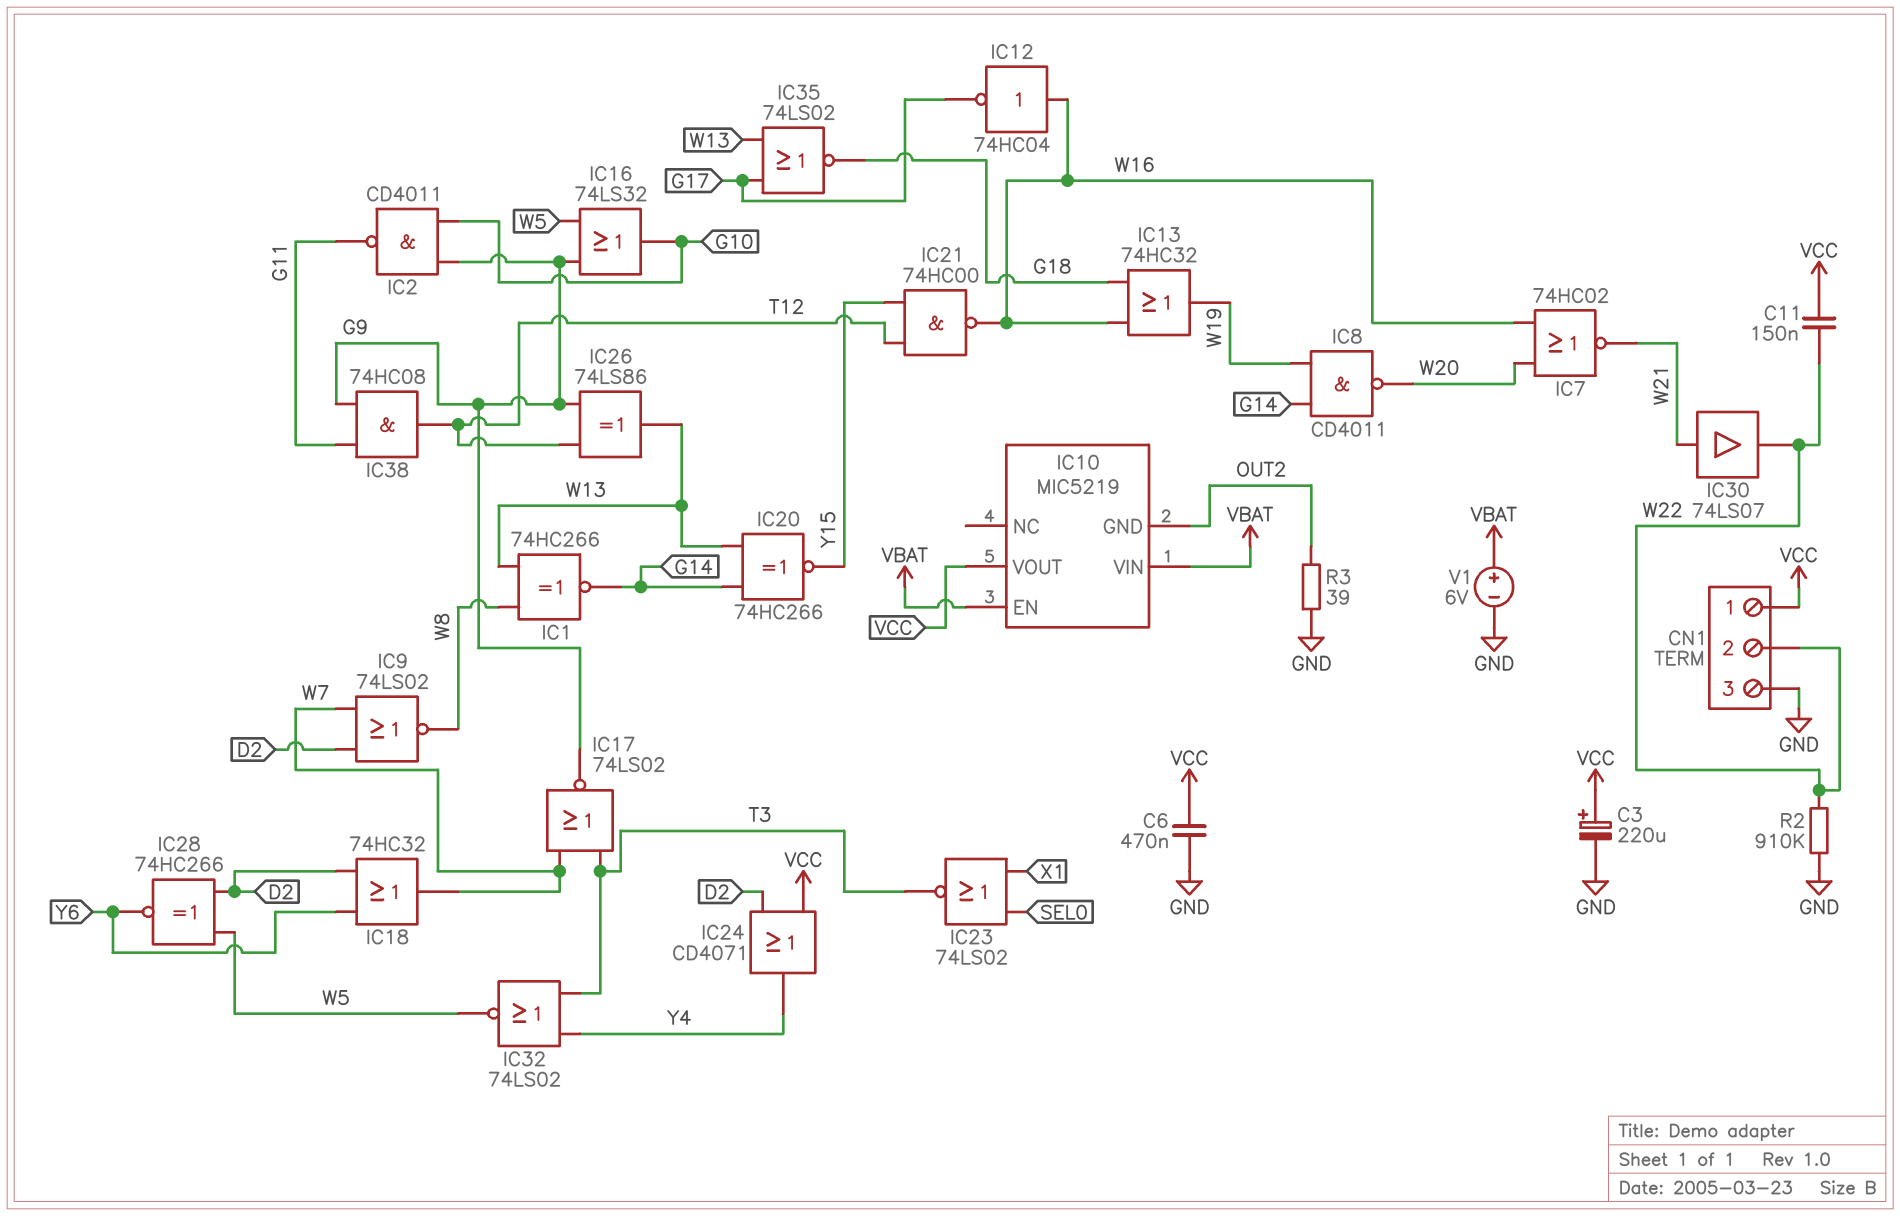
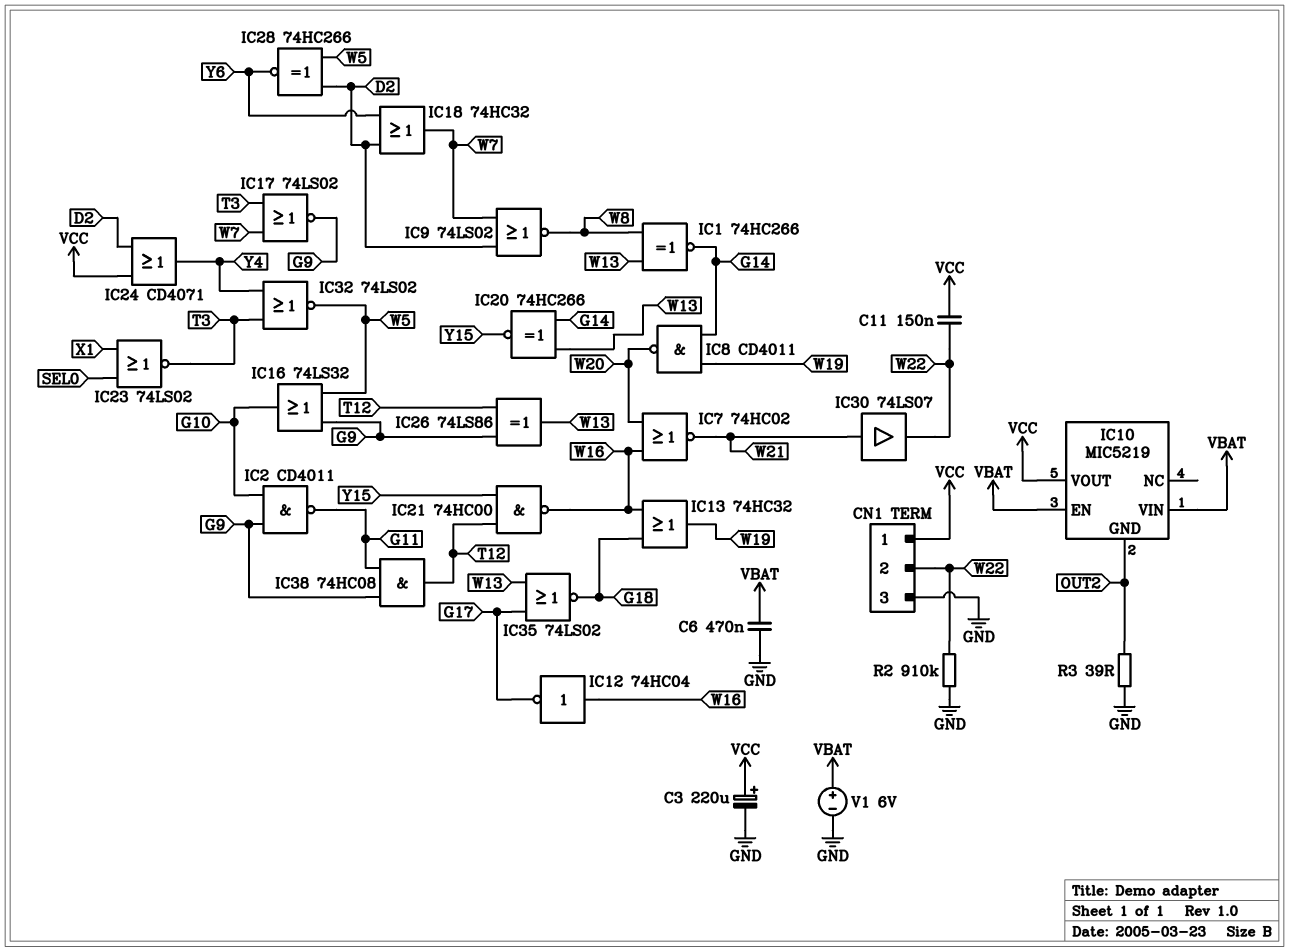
C6: 470nF (GND, VCC) -> 470nF (GND, VBAT)

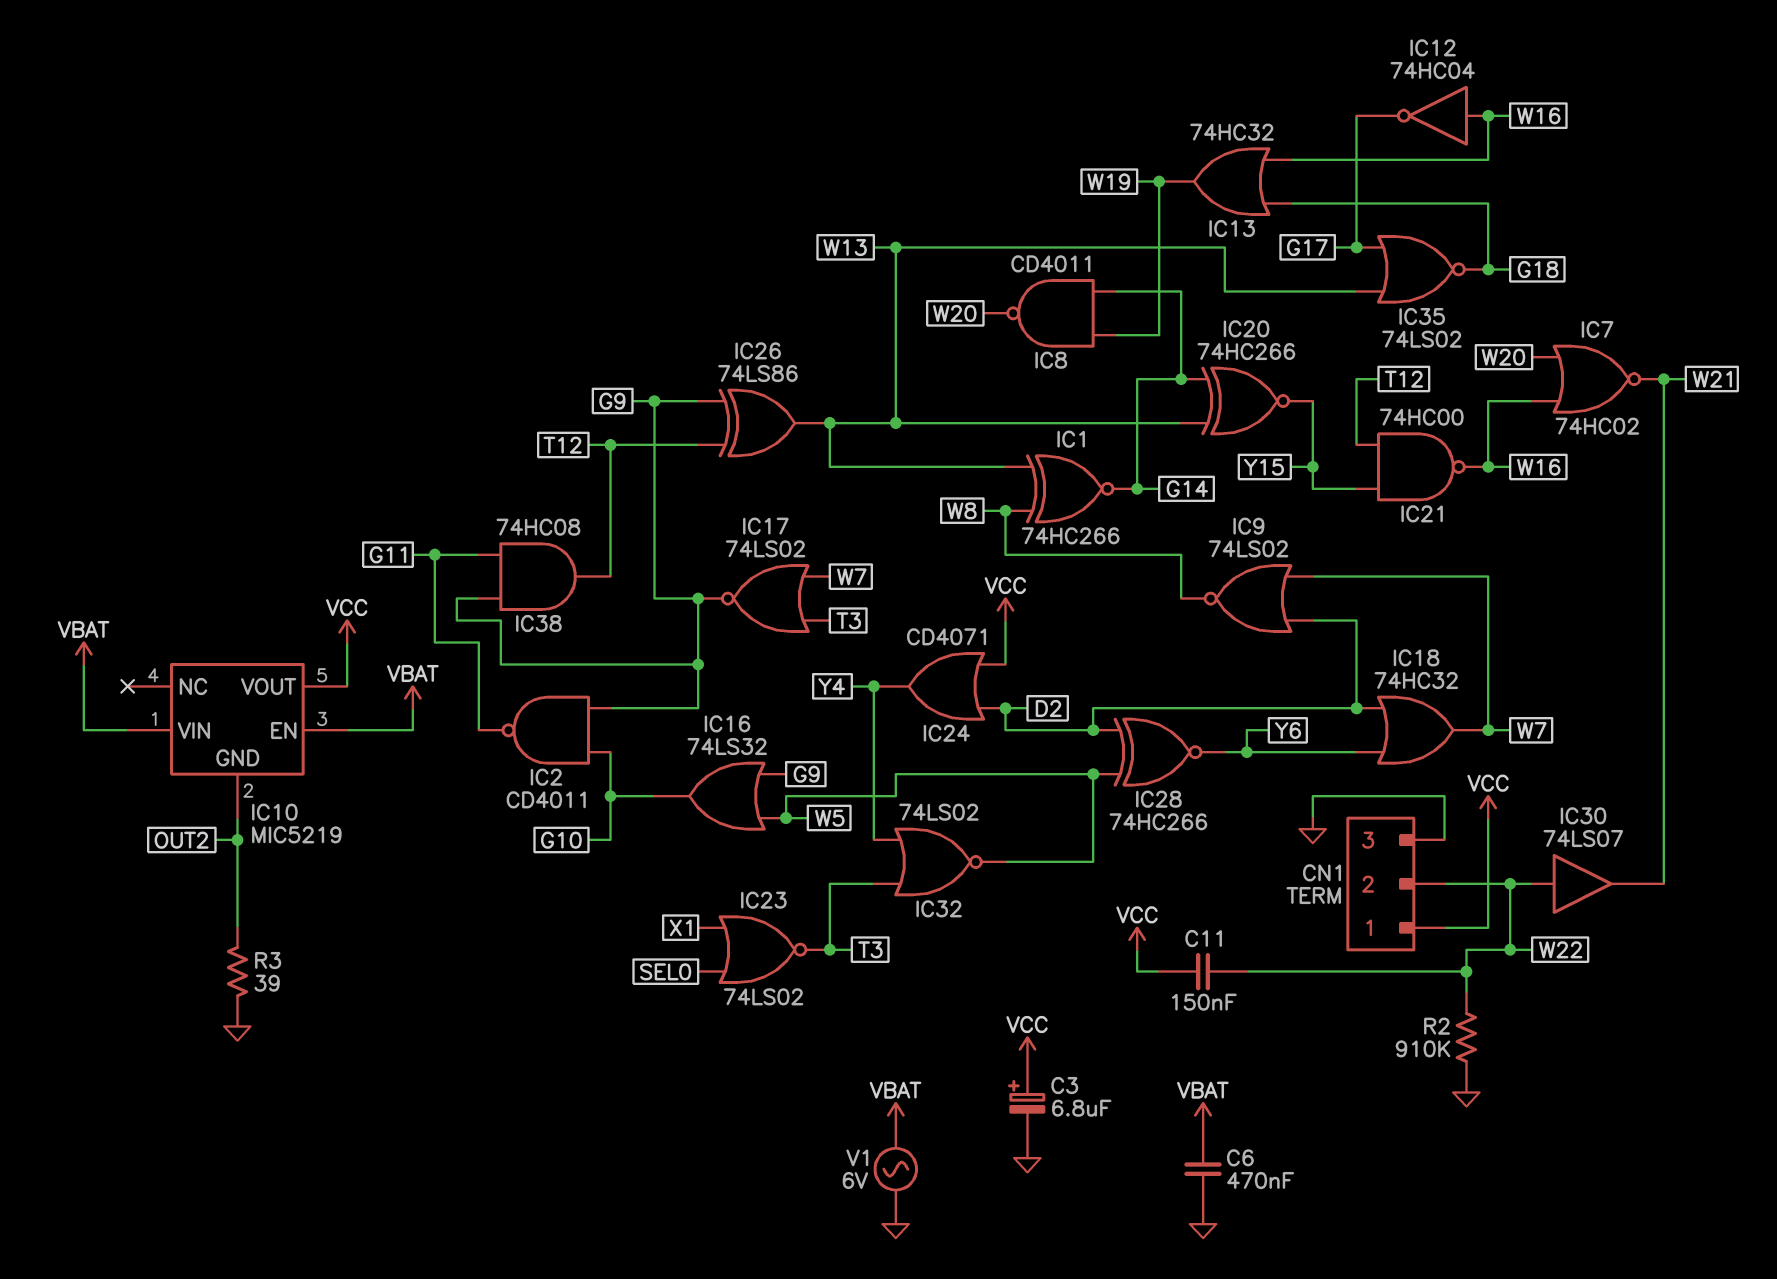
C3: 220uF (plus VCC, minus GND) -> 6.8uF (plus VCC, minus GND)
IC30: buffer 74LS07 (in W21, out W22) -> buffer 74LS07 (in W22, out W21)
V1: 6V (plus VBAT, minus GND) -> AC 6V (GND, VBAT)

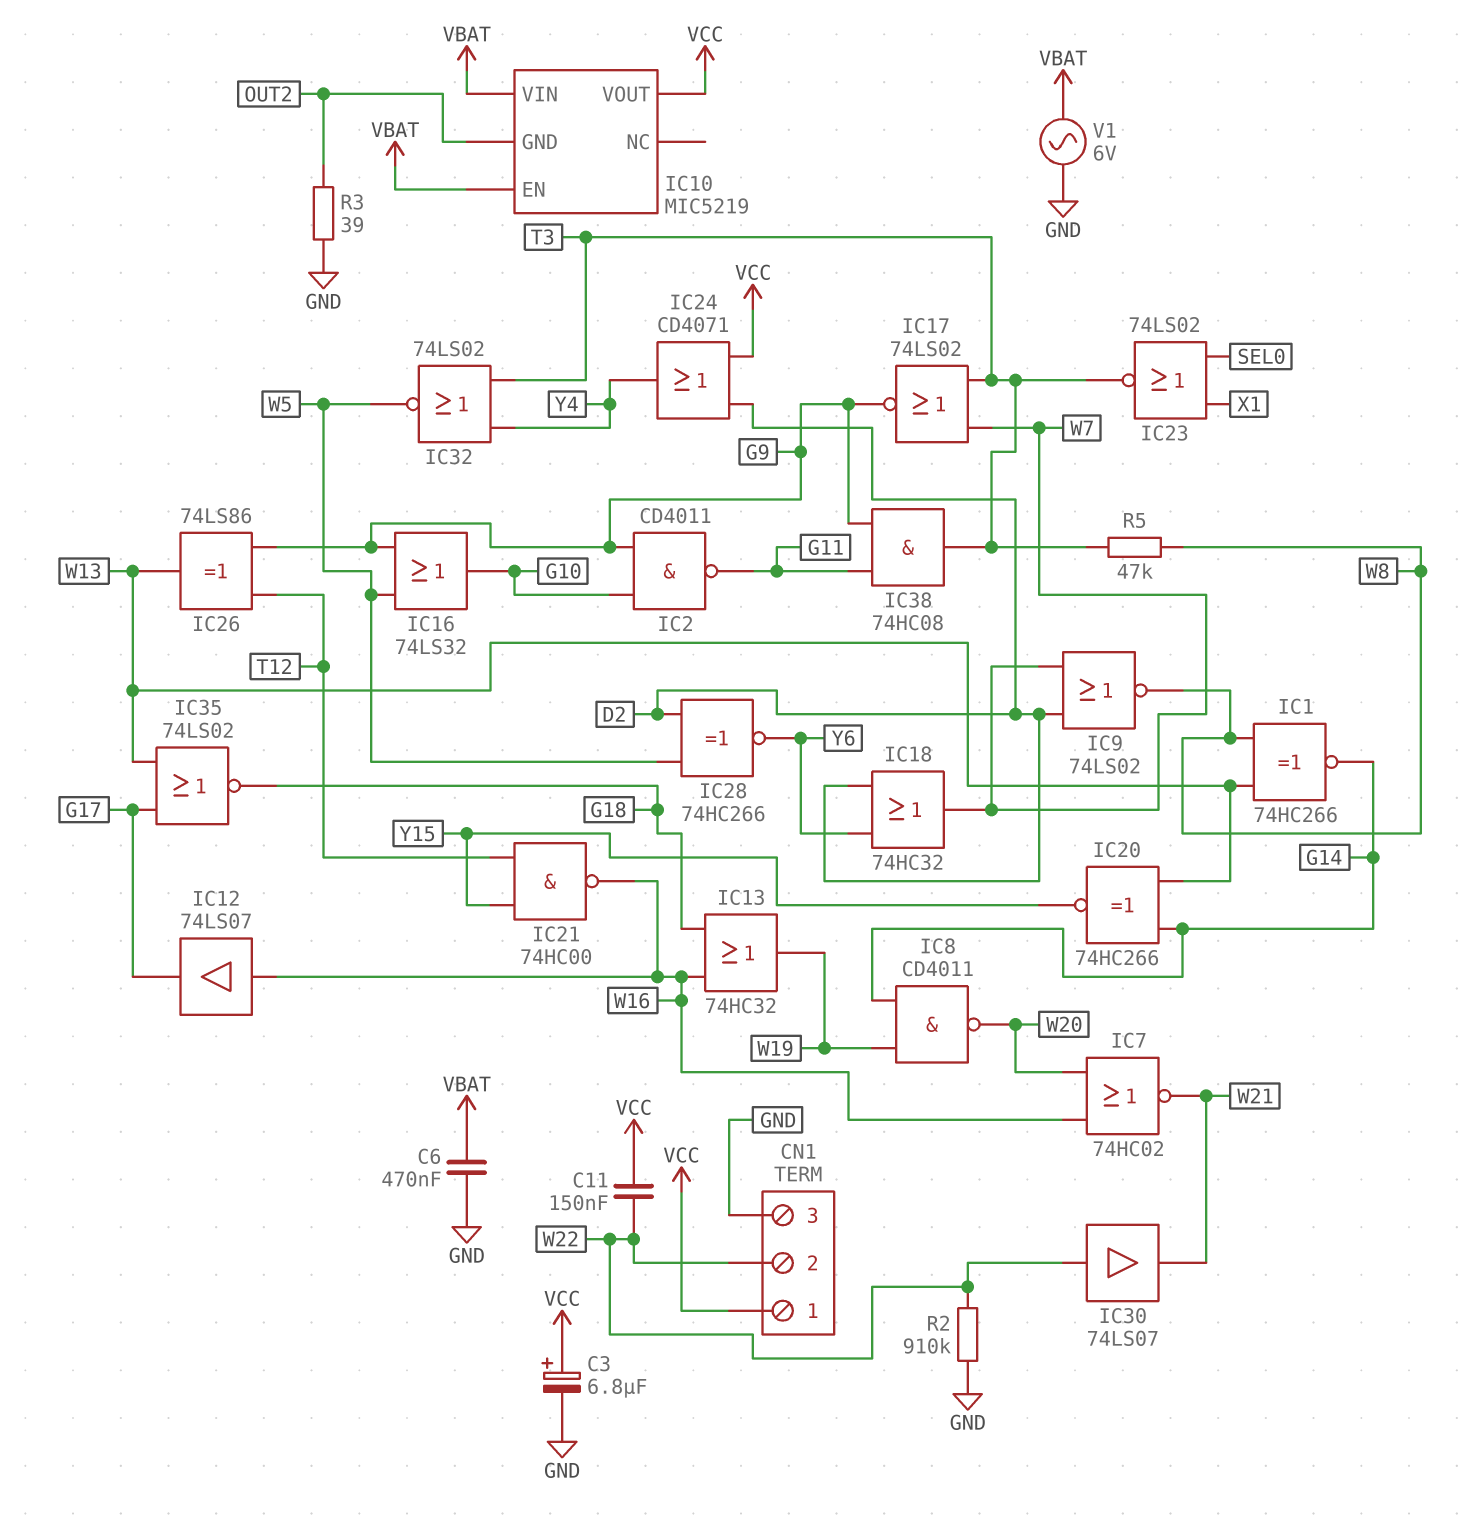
IC12: NOT 74HC04 (in W16, out G17) -> buffer 74LS07 (in W16, out G17)
IC38: AND 74HC08 (in G9, in G11, out T12) -> AND 74HC08 (in G9, in G11, out T3)
R5: none -> 47k (T3, W8)

